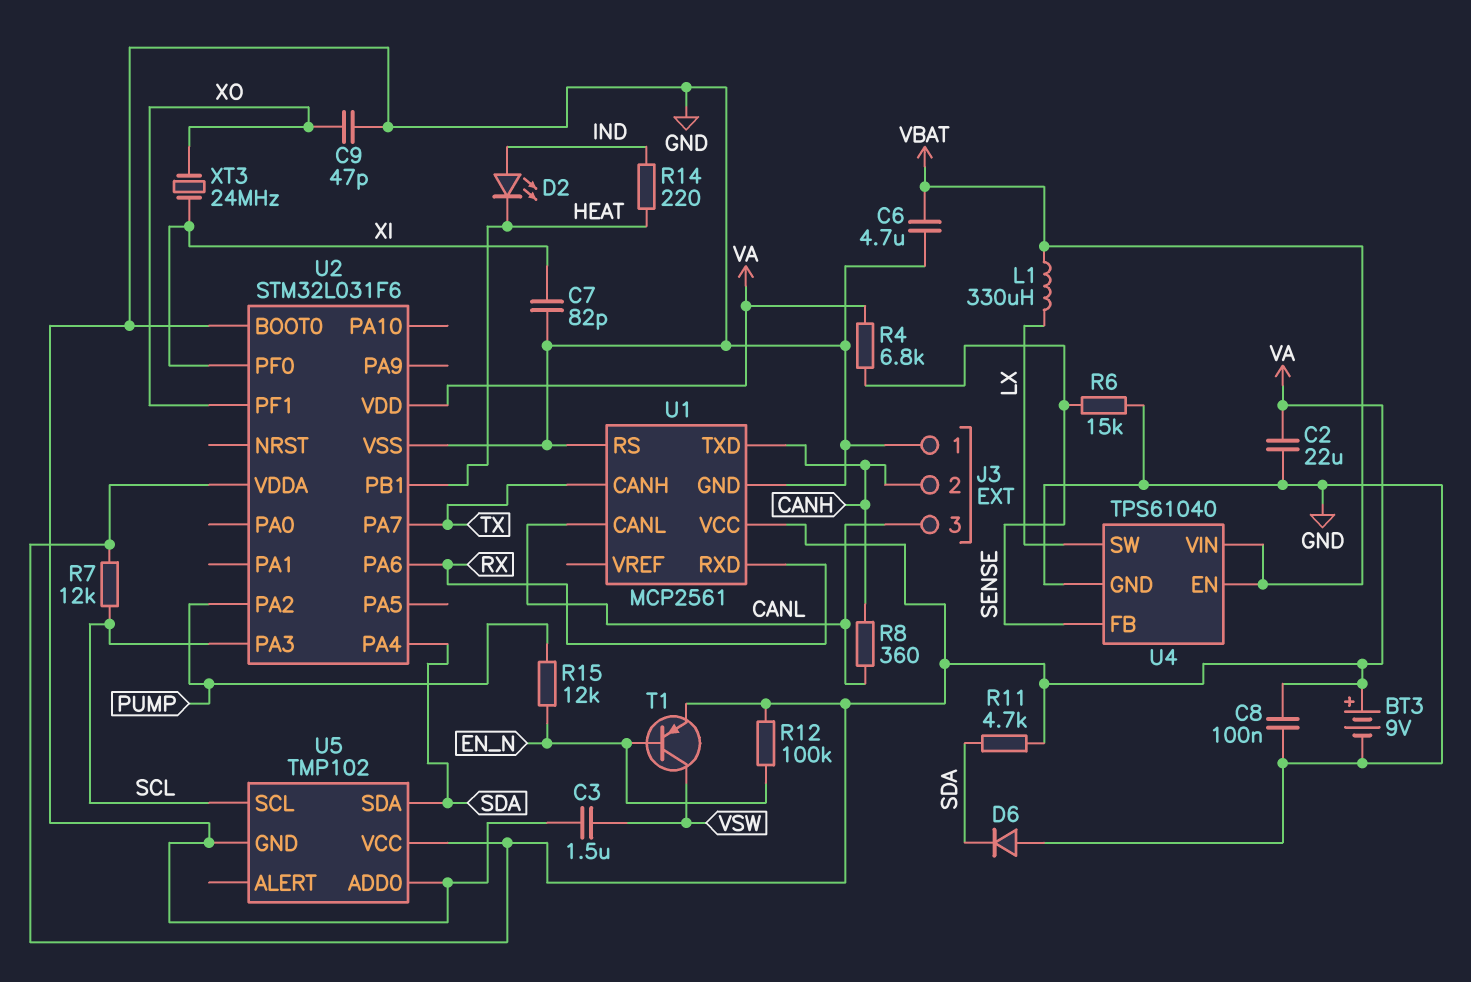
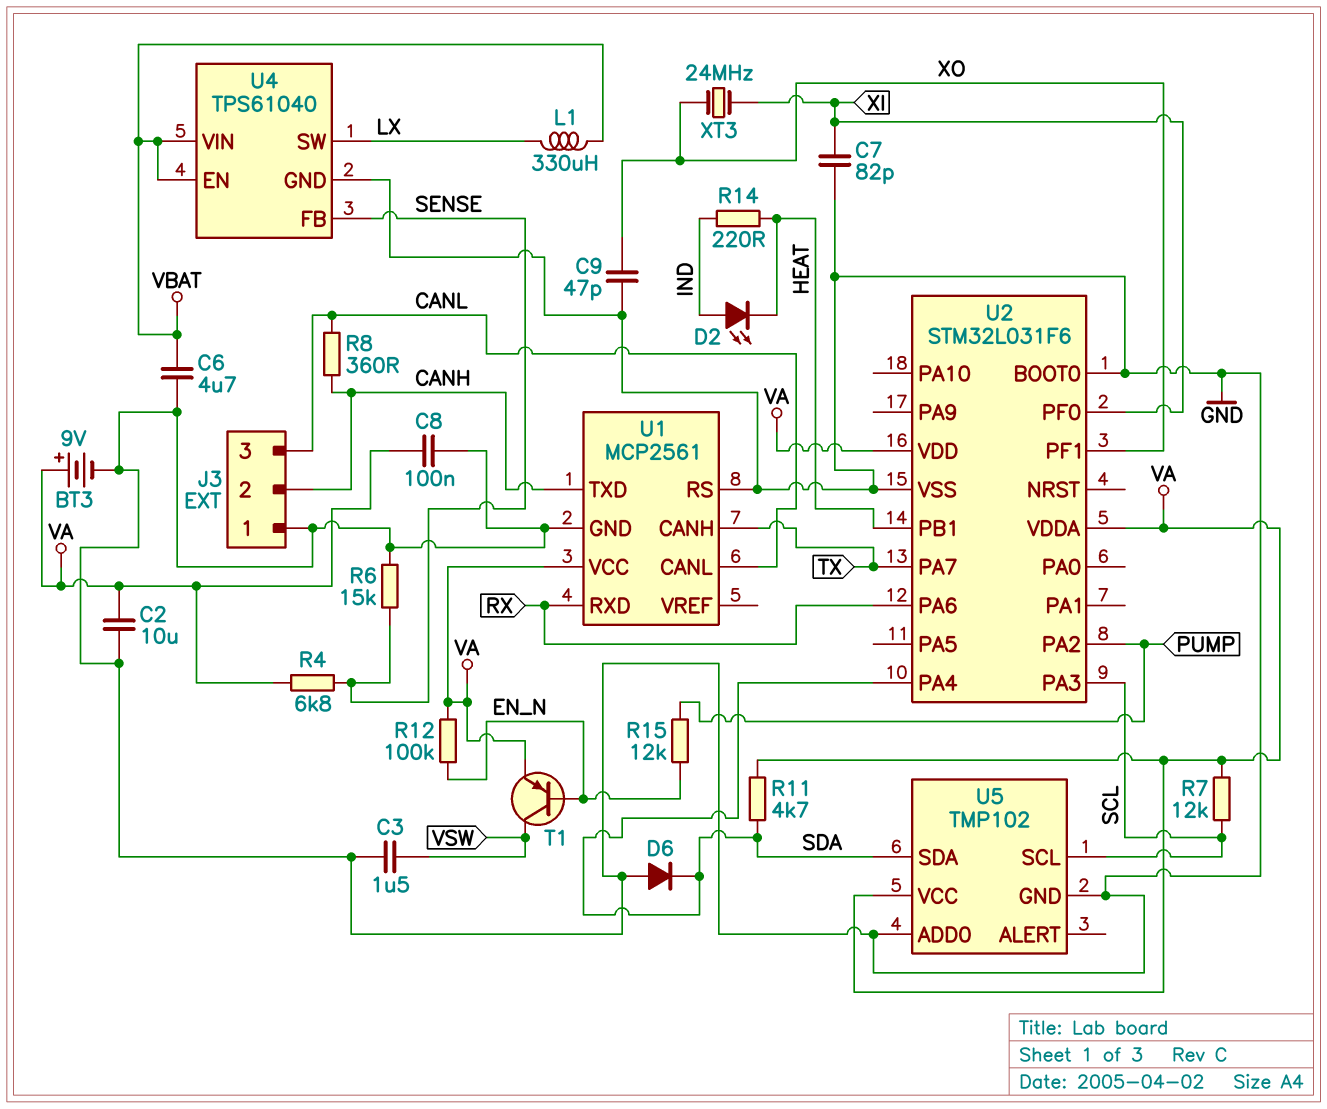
C2: 22uF (GND, VA) -> 10uF (GND, VA)

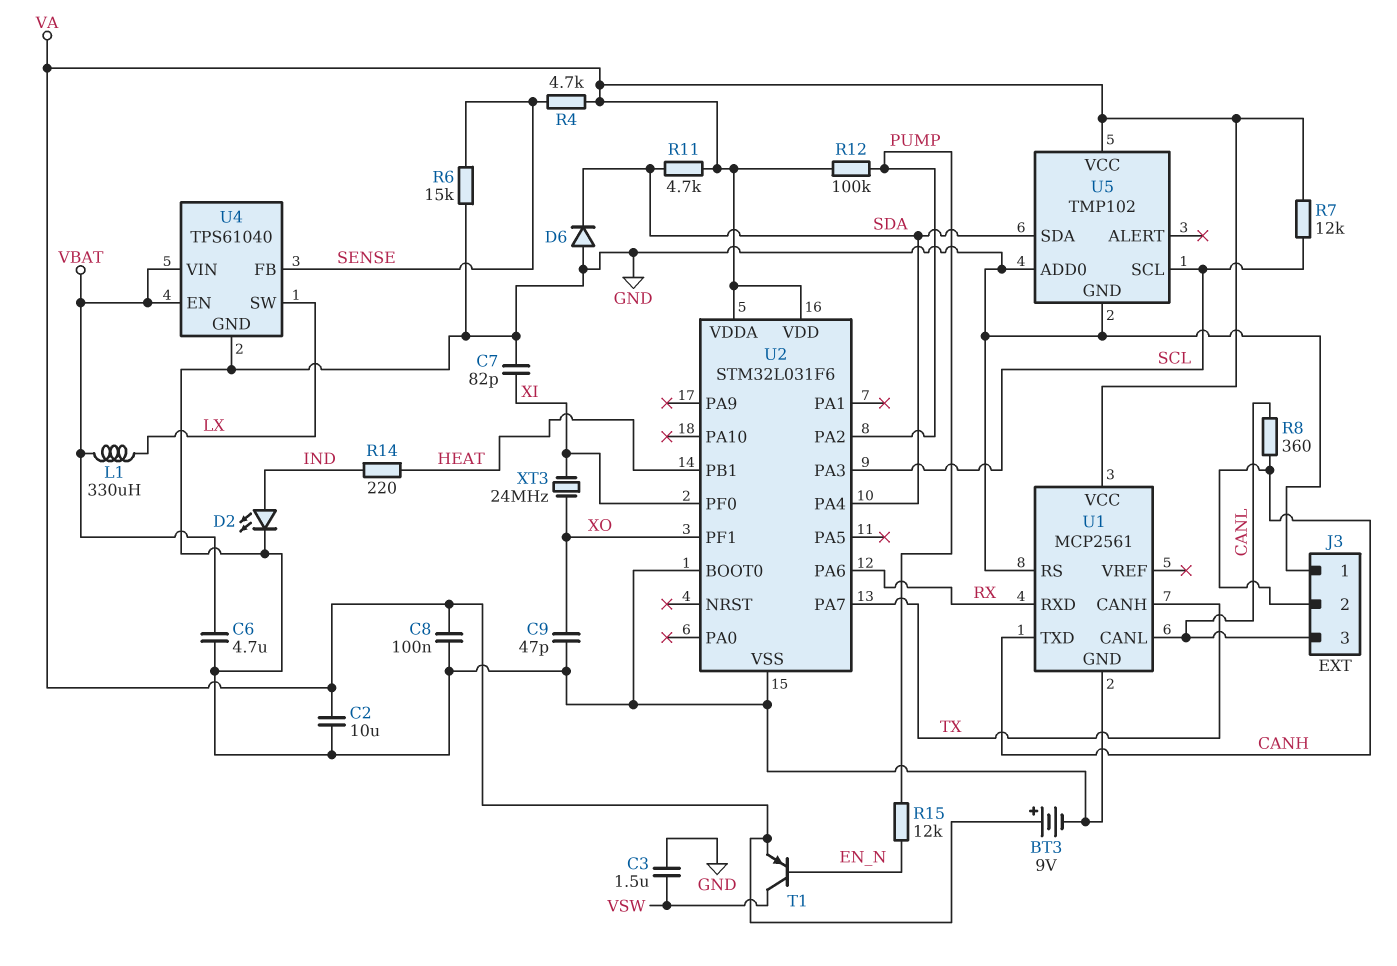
D2: LED (A IND, K HEAT) -> LED (A IND, K GND)
R4: 6.8k (SENSE, VA) -> 4.7k (SENSE, VA)
R12: 100k (EN_N, VA) -> 100k (PUMP, VA)

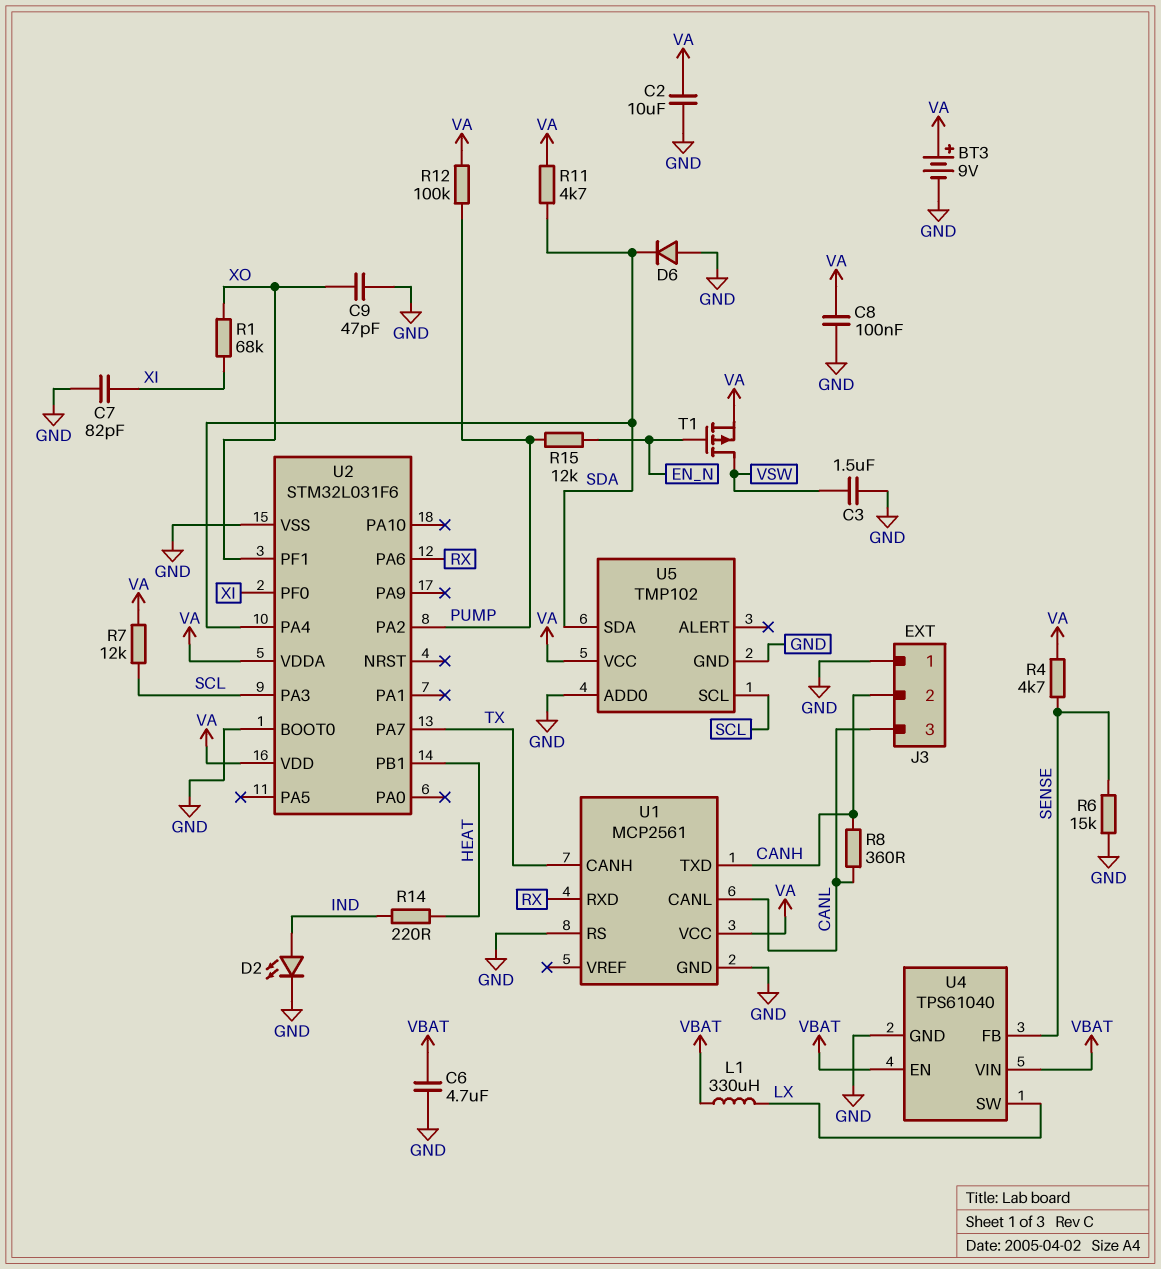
R1: none -> 68k (XI, XO)
T1: PNP (B EN_N, C VSW, E VA) -> PMOS (G EN_N, D VSW, S VA)
XT3: 24MHz (XI, XO) -> none

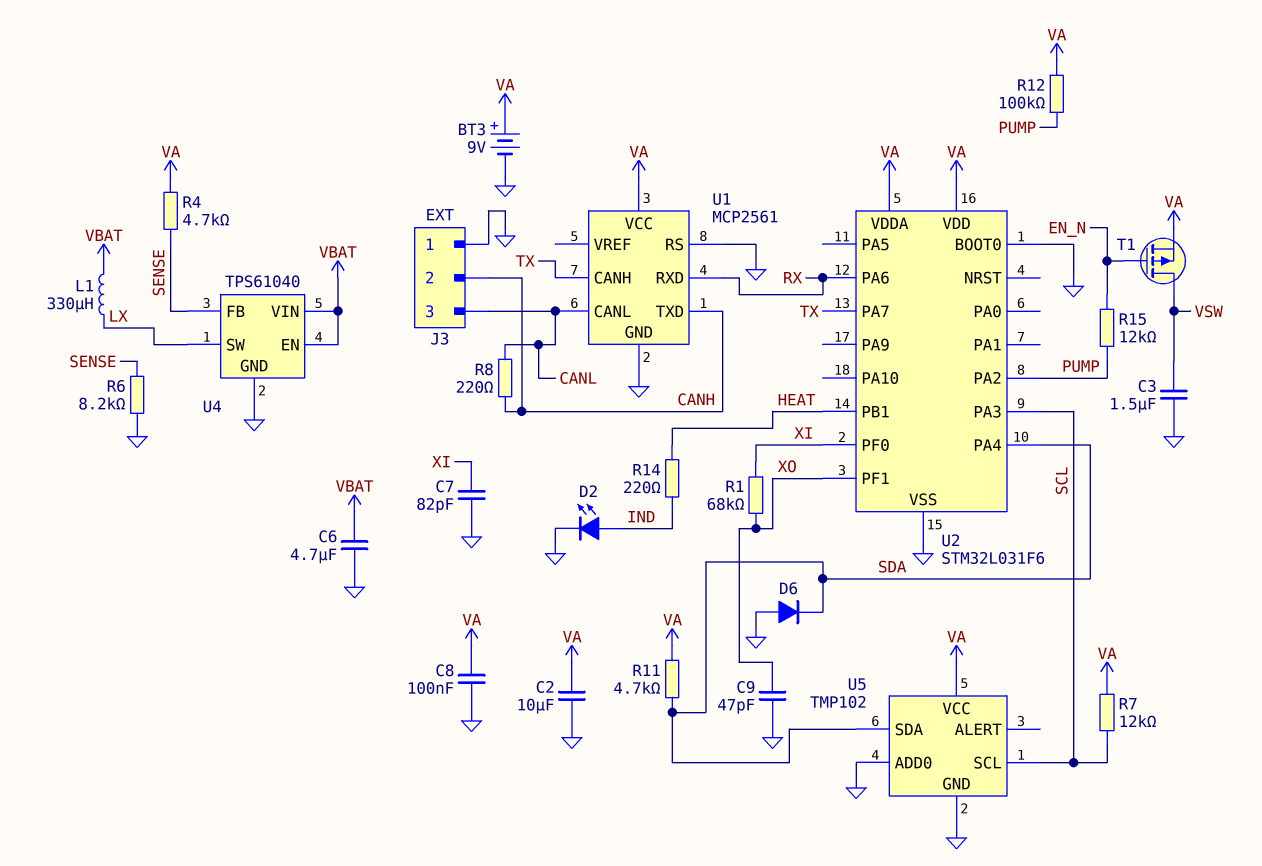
R6: 15k (GND, SENSE) -> 8.2k (GND, SENSE)
R8: 360 (CANH, CANL) -> 220 (CANH, CANL)

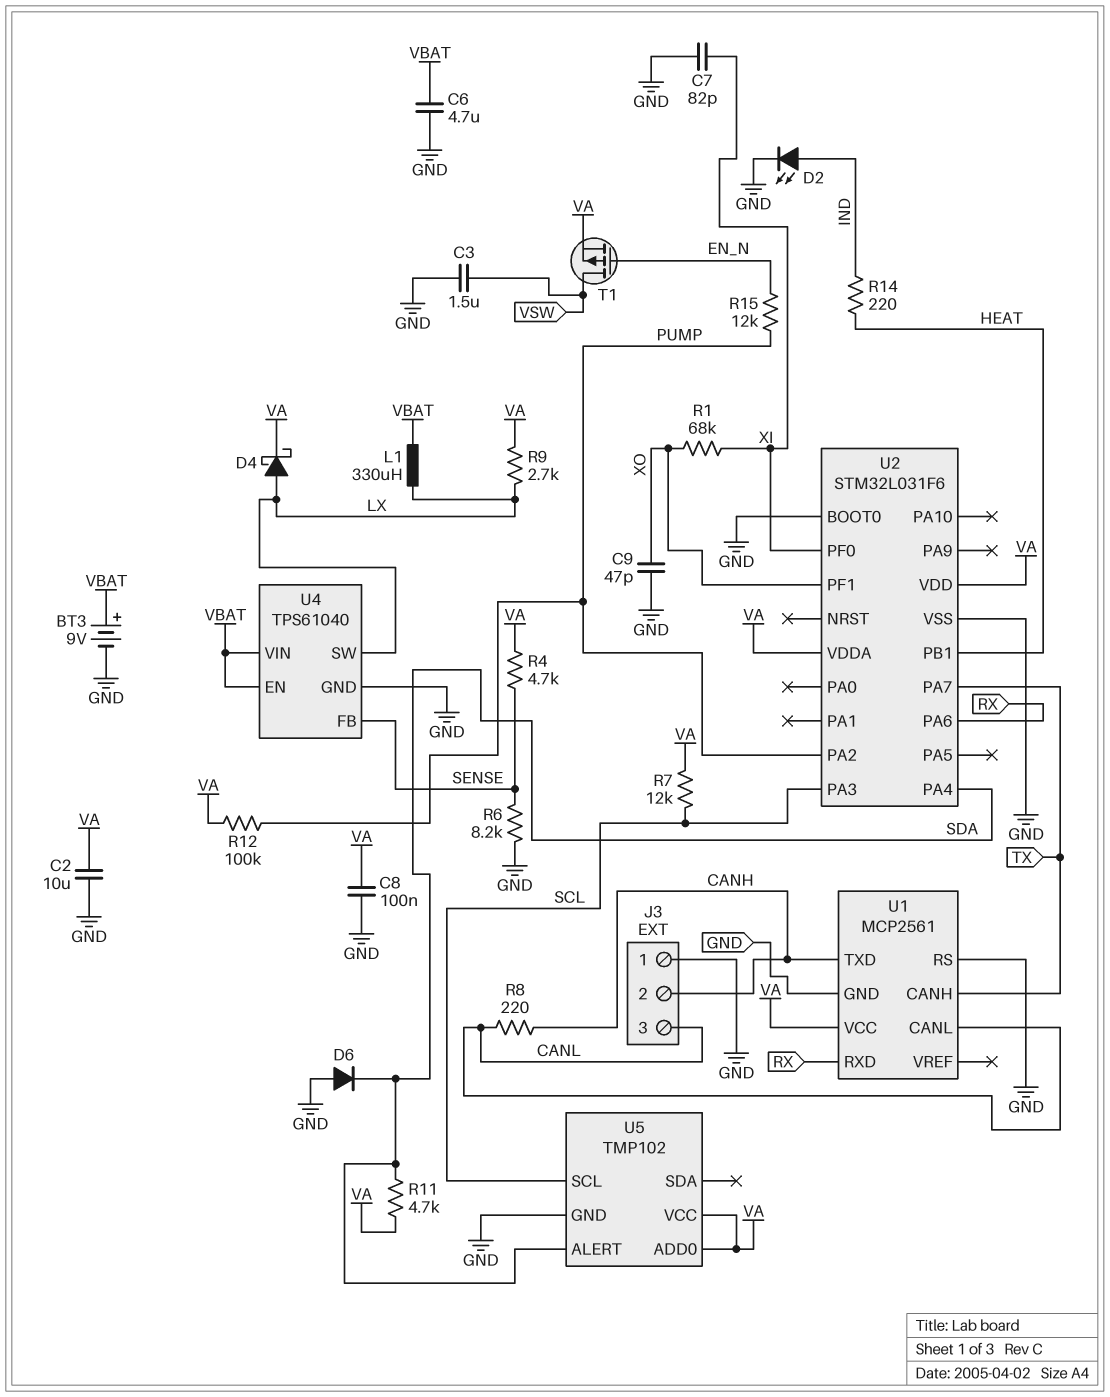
BT3: 9V (plus VA, minus GND) -> 9V (plus VBAT, minus GND)
D4: none -> schottky (A LX, K VA)
R9: none -> 2.7k (LX, VA)
U5 pin ADD0: GND -> VA
U5 pin ALERT: none -> SDA
U5 pin SDA: SDA -> none

